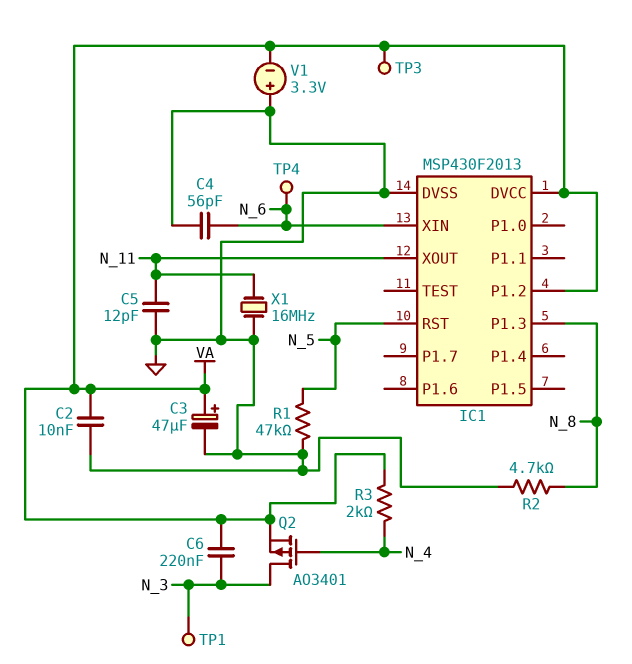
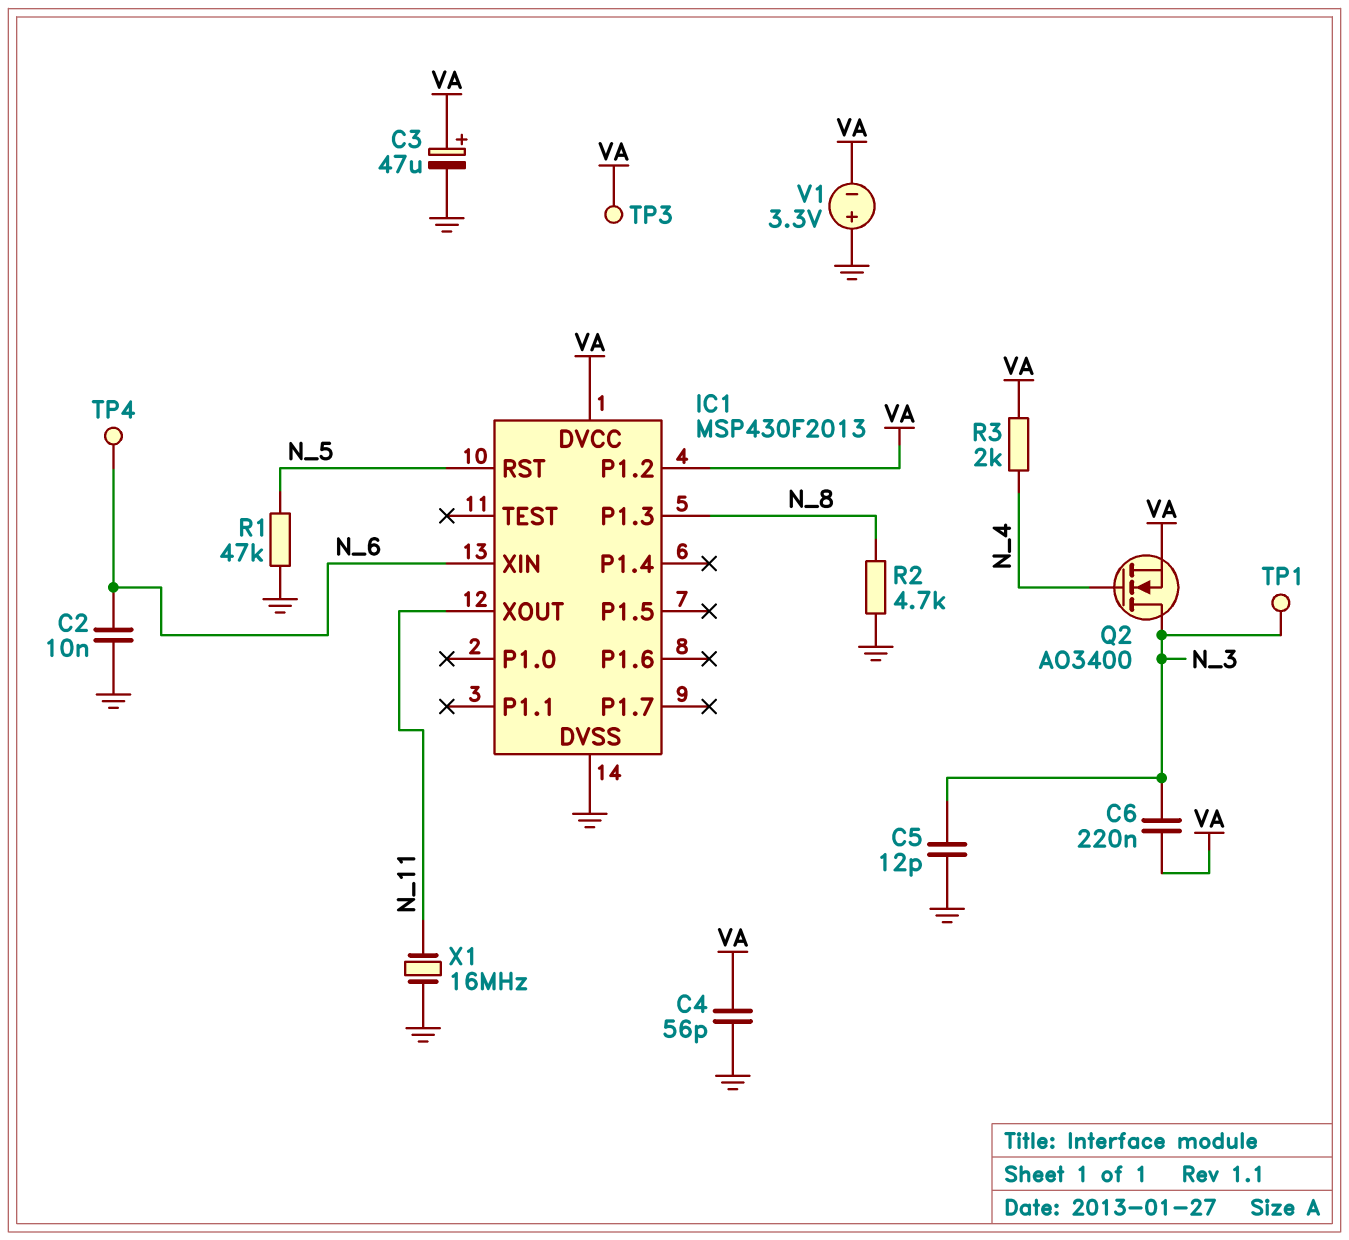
C2: 10nF (GND, VA) -> 10nF (GND, N_6)
C4: 56pF (GND, N_6) -> 56pF (GND, VA)
C5: 12pF (GND, N_11) -> 12pF (GND, N_3)
Q2: PMOS AO3401 (G N_4, D N_3, S VA) -> NMOS AO3400 (G N_4, D N_3, S VA)

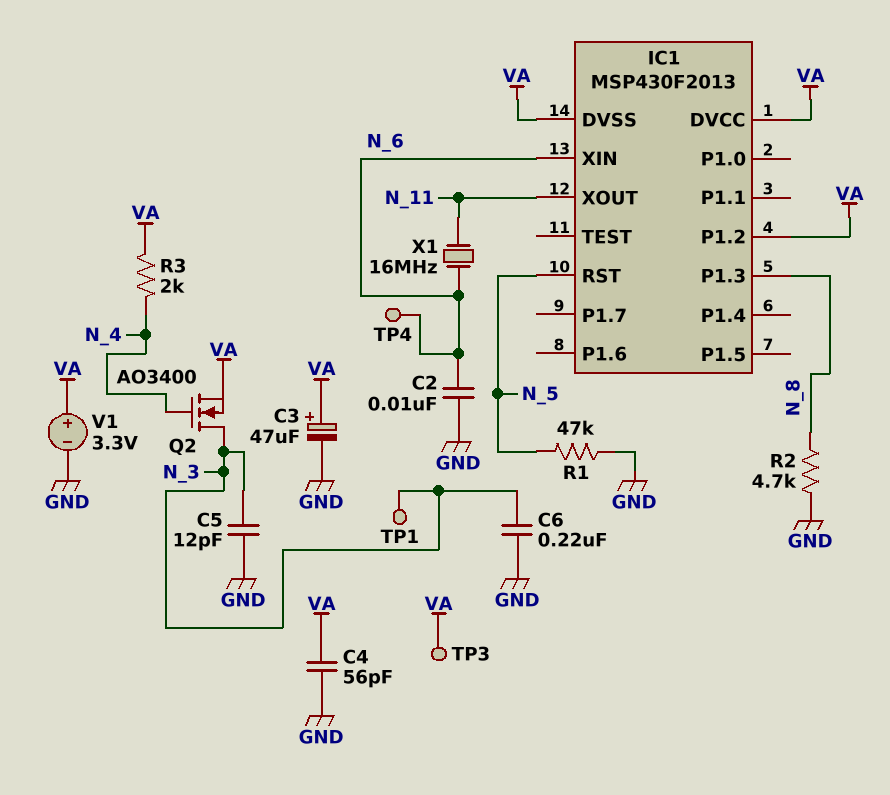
C6: 220nF (N_3, VA) -> 220nF (GND, N_3)
IC1 pin DVSS: GND -> VA
V1: 3.3V (plus GND, minus VA) -> 3.3V (plus VA, minus GND)
X1: 16MHz (GND, N_11) -> 16MHz (N_6, N_11)

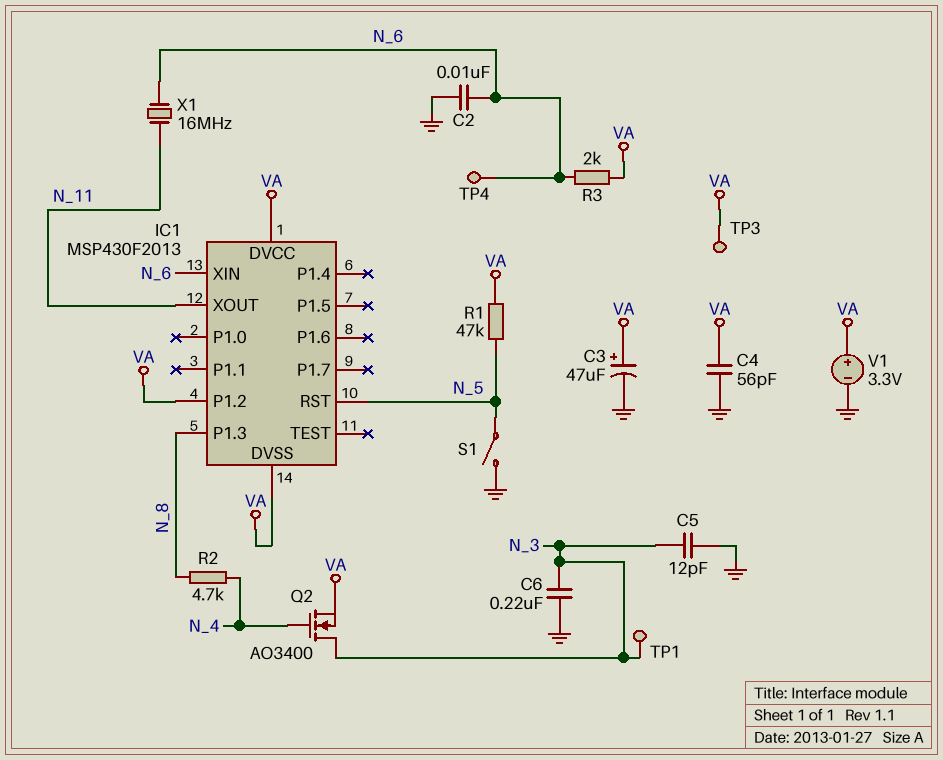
R1: 47k (GND, N_5) -> 47k (N_5, VA)
R2: 4.7k (GND, N_8) -> 4.7k (N_4, N_8)
R3: 2k (N_4, VA) -> 2k (N_6, VA)
S1: none -> switch (GND, N_5)

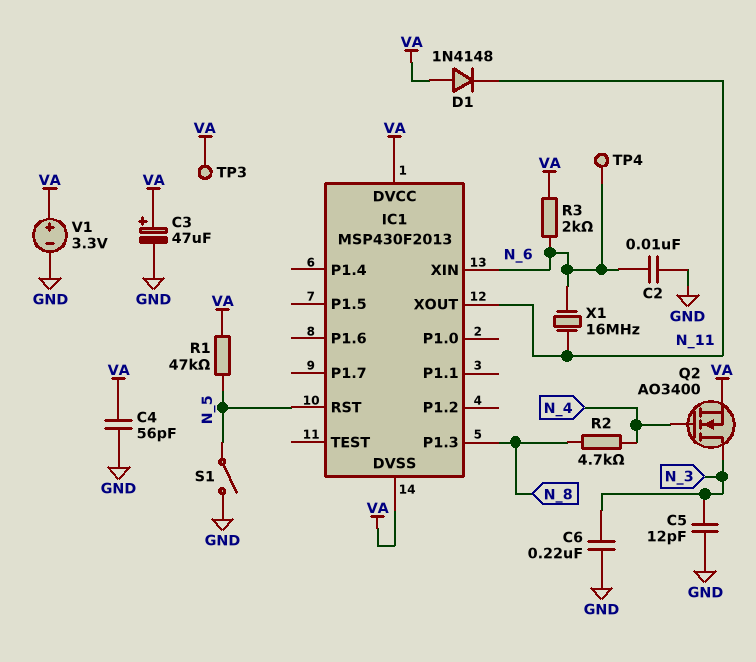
D1: none -> diode 1N4148 (A VA, K N_11)
IC1 pin P1.2: VA -> none
TP1: test point (N_3) -> none

